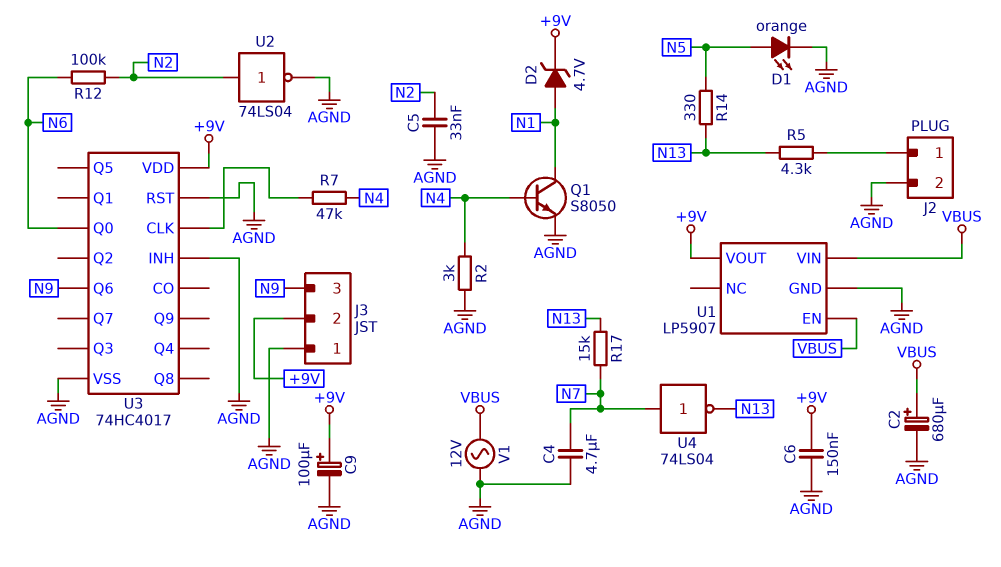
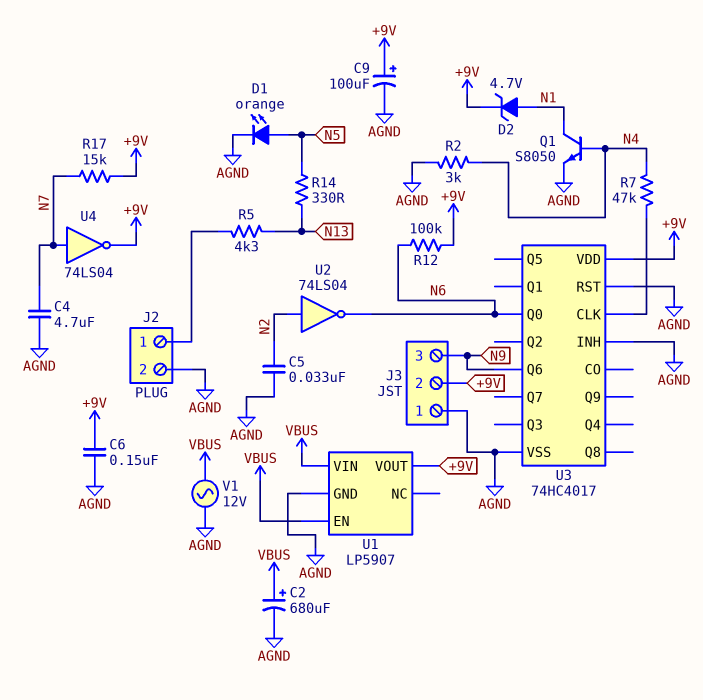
R12: 100k (N2, N6) -> 100k (+9V, N6)
R17: 15k (N7, N13) -> 15k (+9V, N7)
U2: NOT 74LS04 (in N2, out AGND) -> NOT 74LS04 (in N2, out N6)
U4: NOT 74LS04 (in N7, out N13) -> NOT 74LS04 (in N7, out +9V)

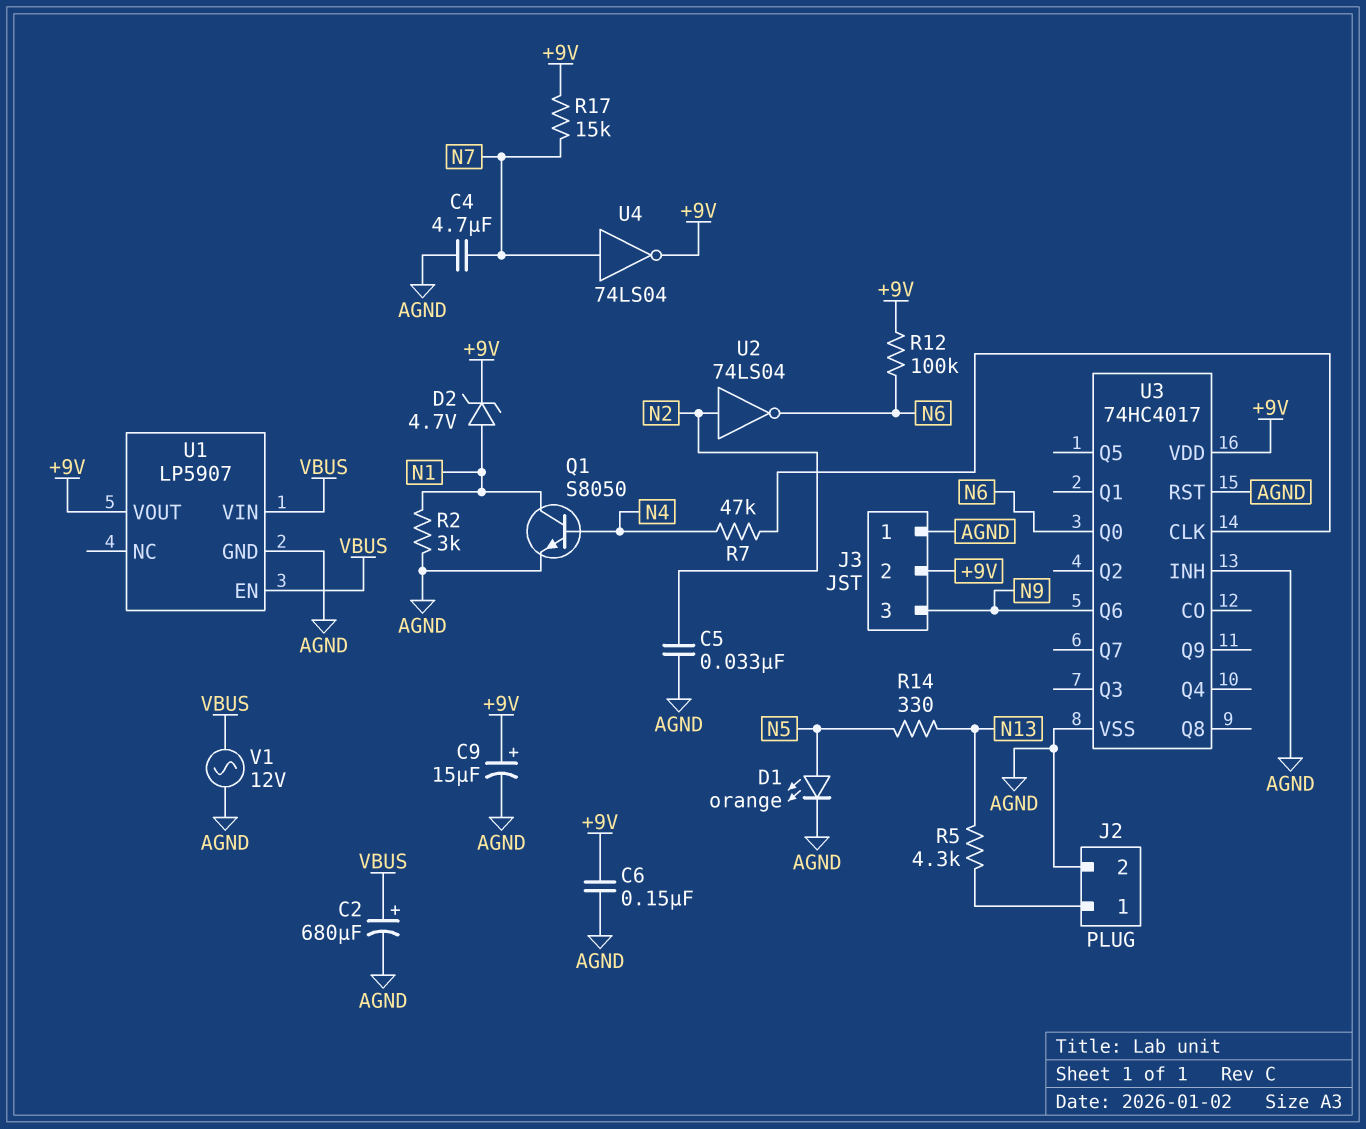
C9: 100uF (plus +9V, minus AGND) -> 15uF (plus +9V, minus AGND)
R2: 3k (AGND, N4) -> 3k (AGND, N1)

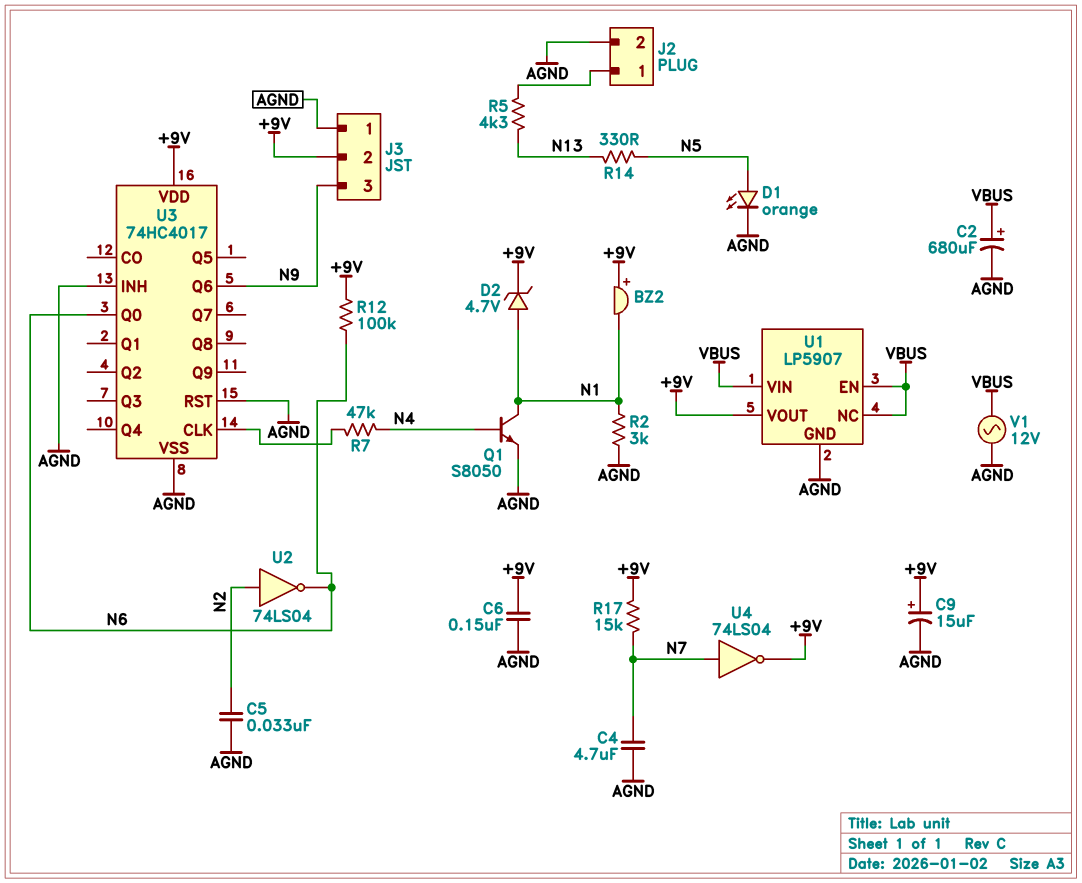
BZ2: none -> buzzer (plus +9V, minus N1)
U1 pin NC: none -> VBUS

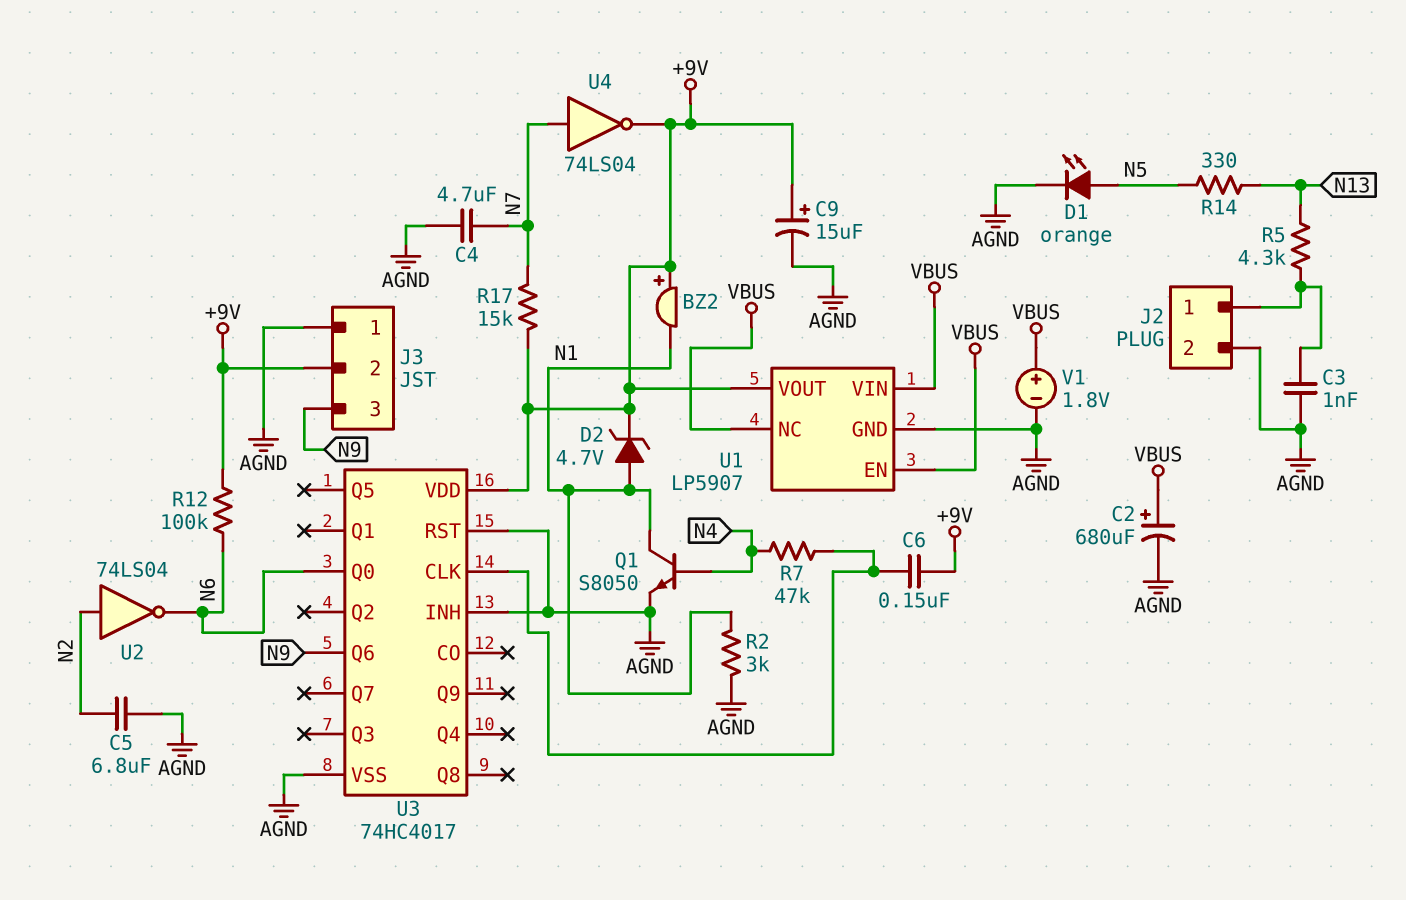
C3: none -> 1nF (AGND, J2/1)
C5: 33nF (AGND, N2) -> 6.8uF (AGND, N2)
C6: 150nF (+9V, AGND) -> 150nF (+9V, U3/CLK)
V1: AC 12V (AGND, VBUS) -> 1.8V (plus VBUS, minus AGND)

